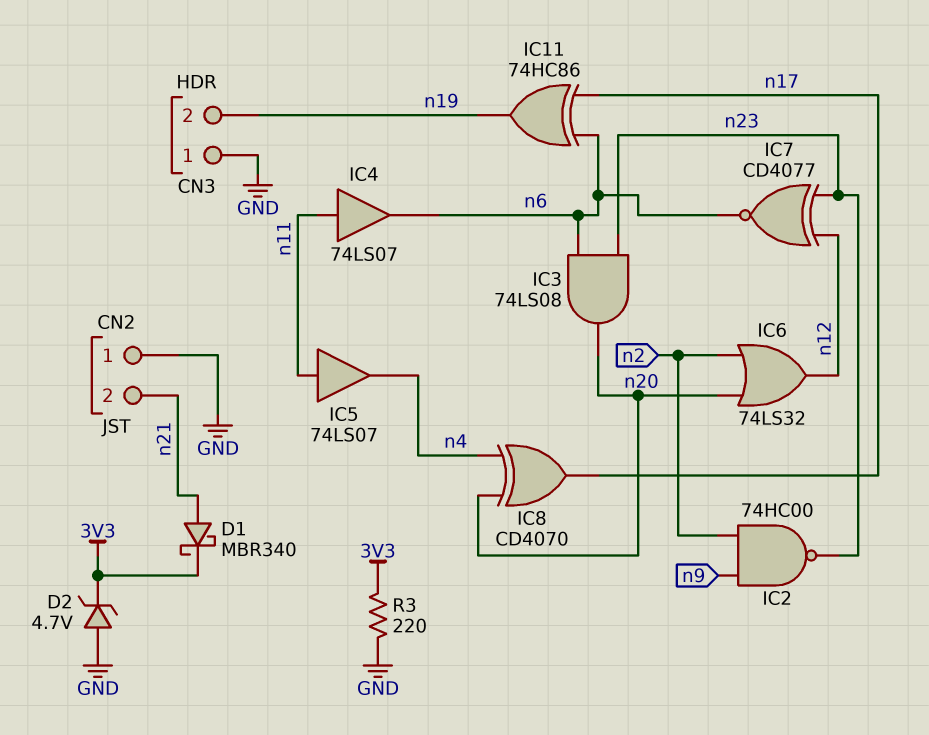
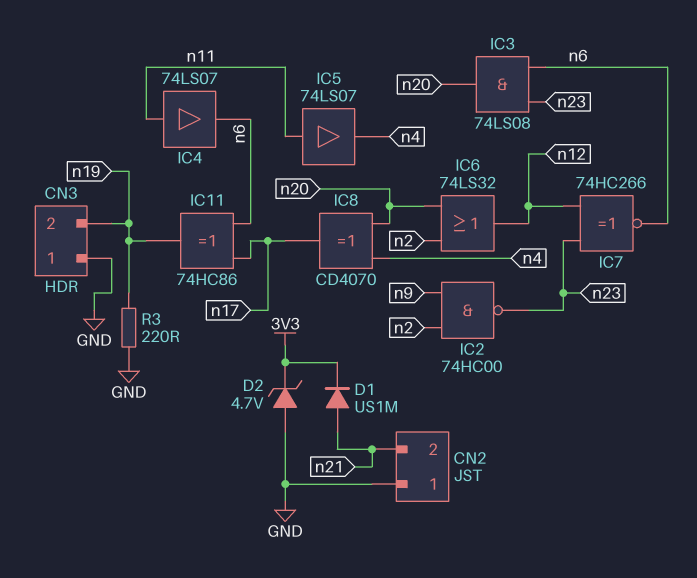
D1: schottky MBR340 (A n21, K 3V3) -> diode US1M (A n21, K 3V3)
IC7: XNOR CD4077 (in n12, in n23, out n6) -> XNOR 74HC266 (in n12, in n23, out n6)
R3: 220 (3V3, GND) -> 220 (GND, n19)

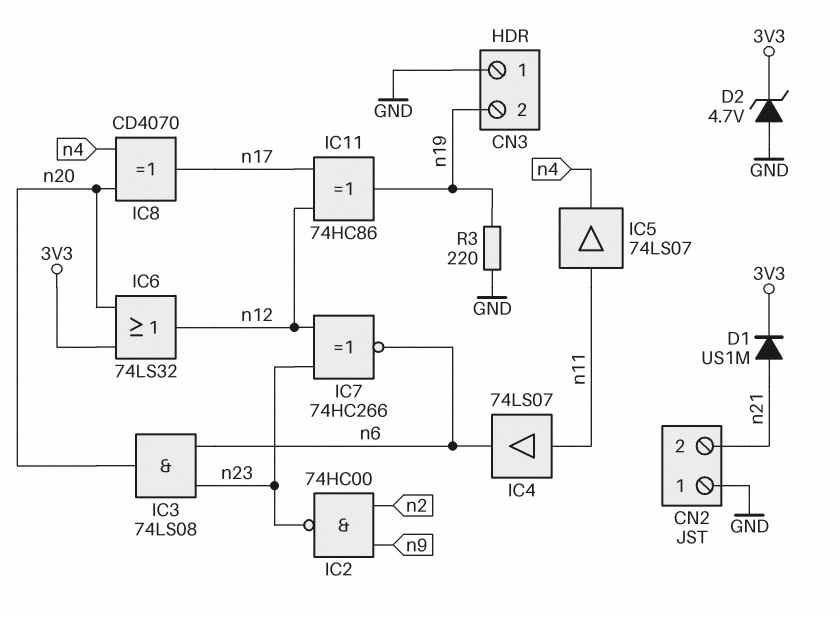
IC6: OR 74LS32 (in n2, in n20, out n12) -> OR 74LS32 (in 3V3, in n20, out n12)
IC11: XOR 74HC86 (in n6, in n17, out n19) -> XOR 74HC86 (in n12, in n17, out n19)

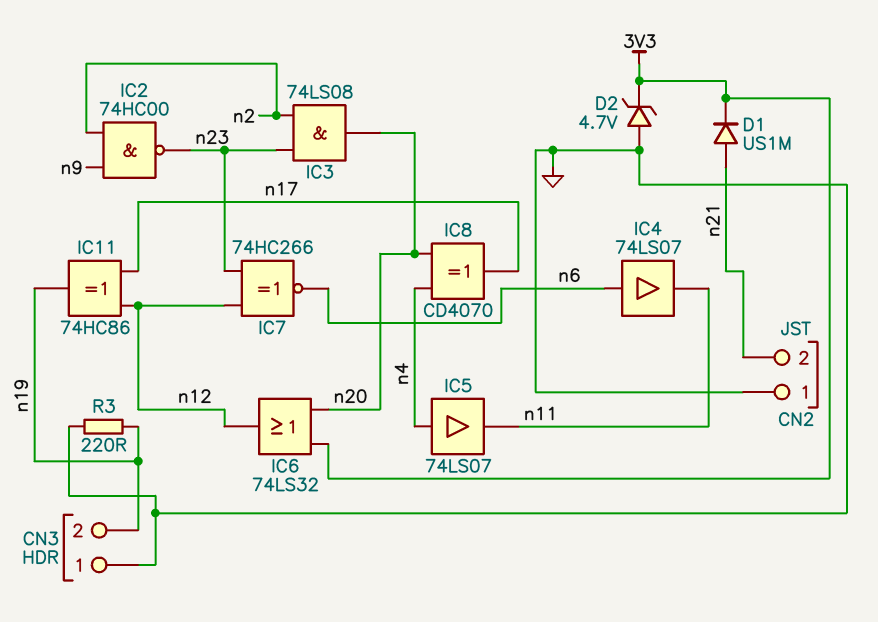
IC3: AND 74LS08 (in n6, in n23, out n20) -> AND 74LS08 (in n2, in n23, out n20)
IC4: buffer 74LS07 (in n11, out n6) -> buffer 74LS07 (in n6, out n11)
IC5: buffer 74LS07 (in n11, out n4) -> buffer 74LS07 (in n4, out n11)

